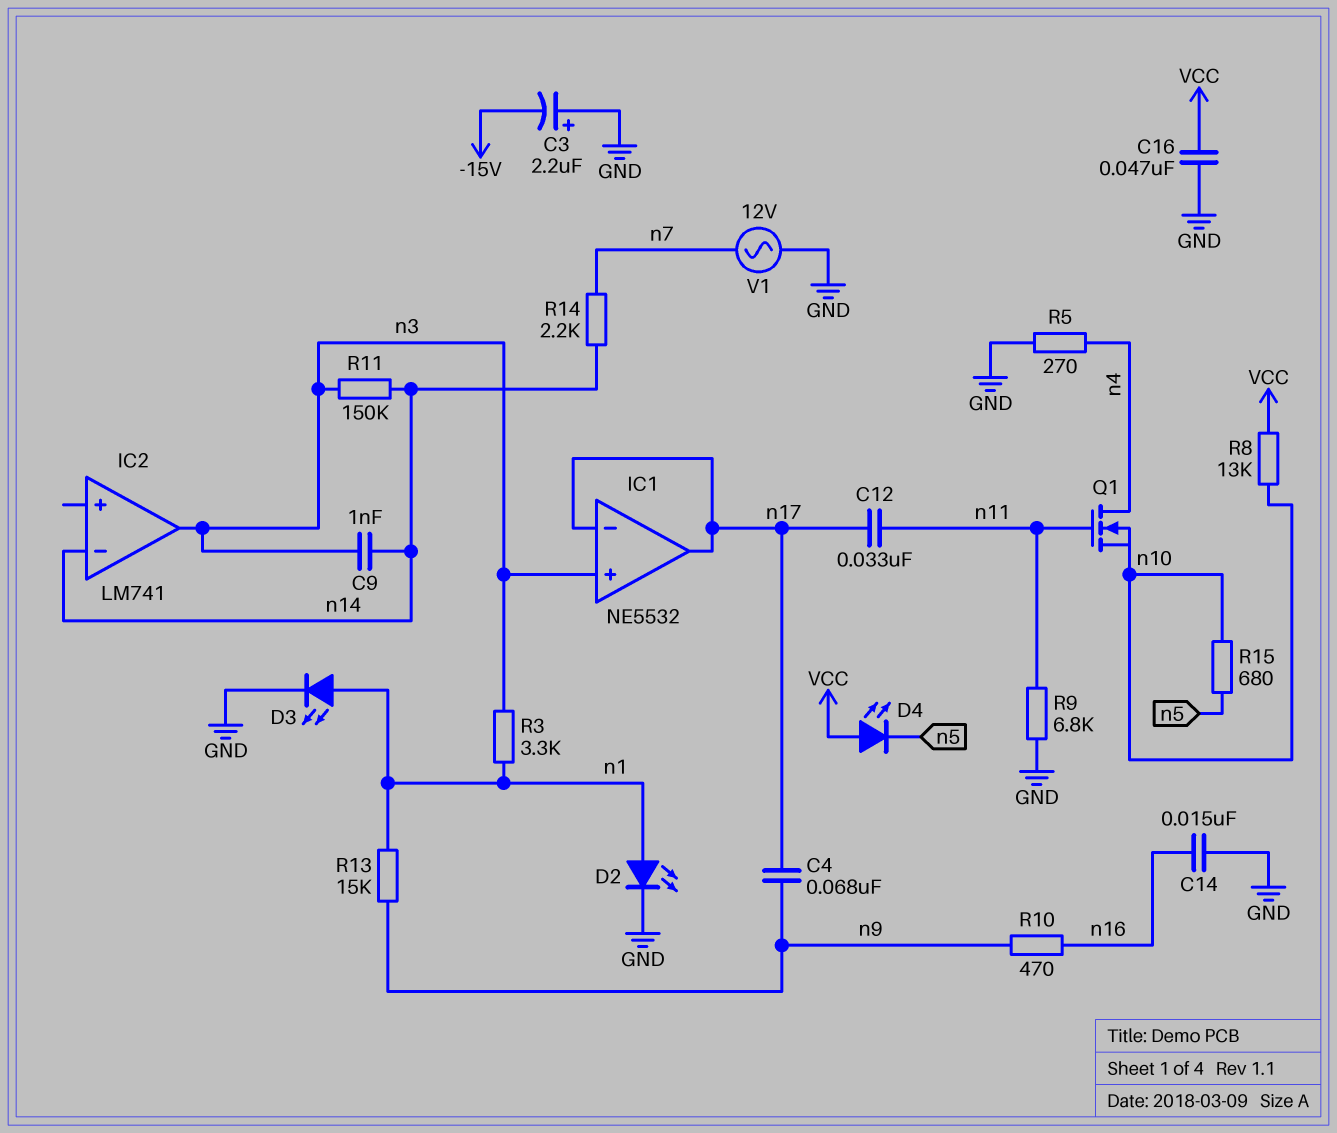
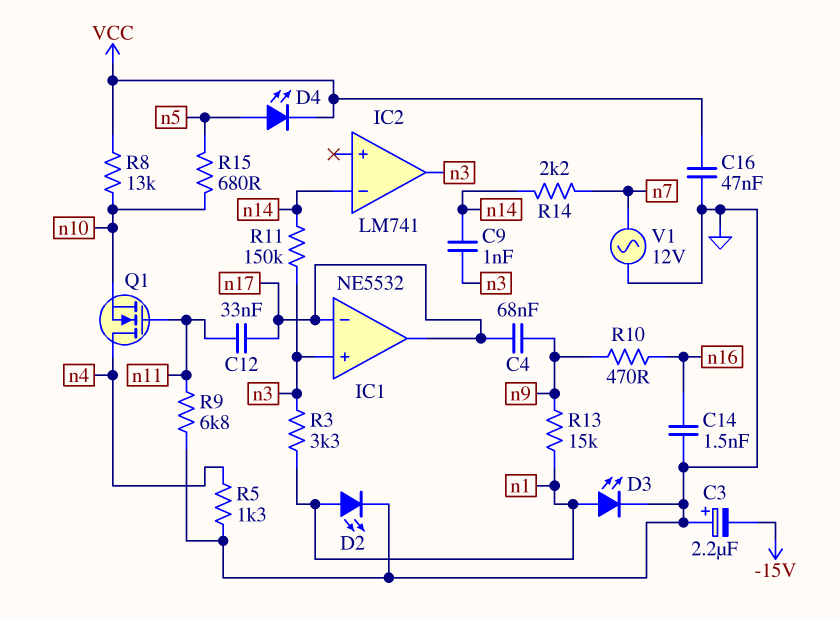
C14: 15nF (GND, n16) -> 1.5nF (GND, n16)
D4: LED (A VCC, K n5) -> LED (A n5, K VCC)
R5: 270 (GND, n4) -> 1.3k (GND, n4)

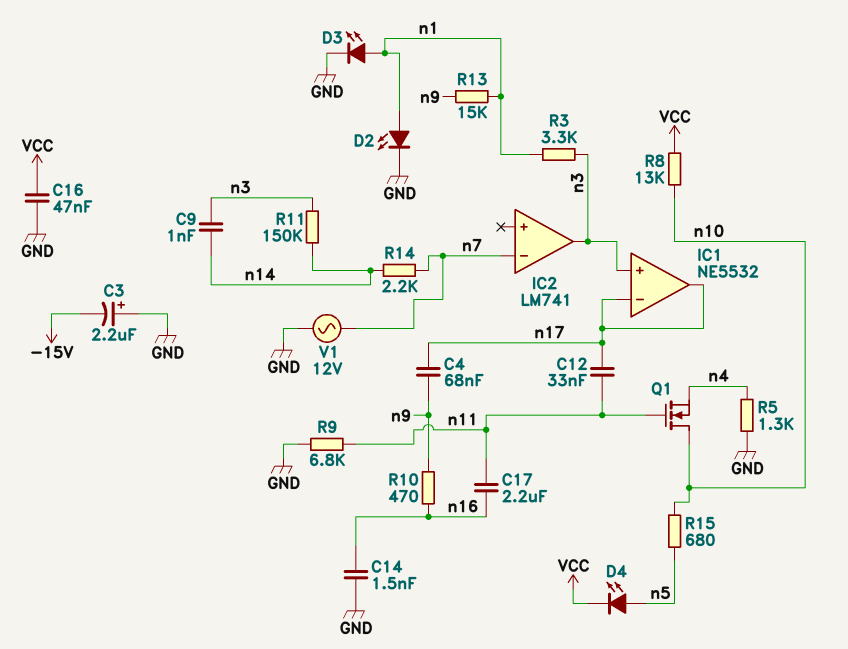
C17: none -> 2.2uF (n11, n16)
IC2 pin in-: n14 -> n7
Q1: NMOS (G n11, D n4, S n10) -> NMOS (G n11, D n10, S n4)

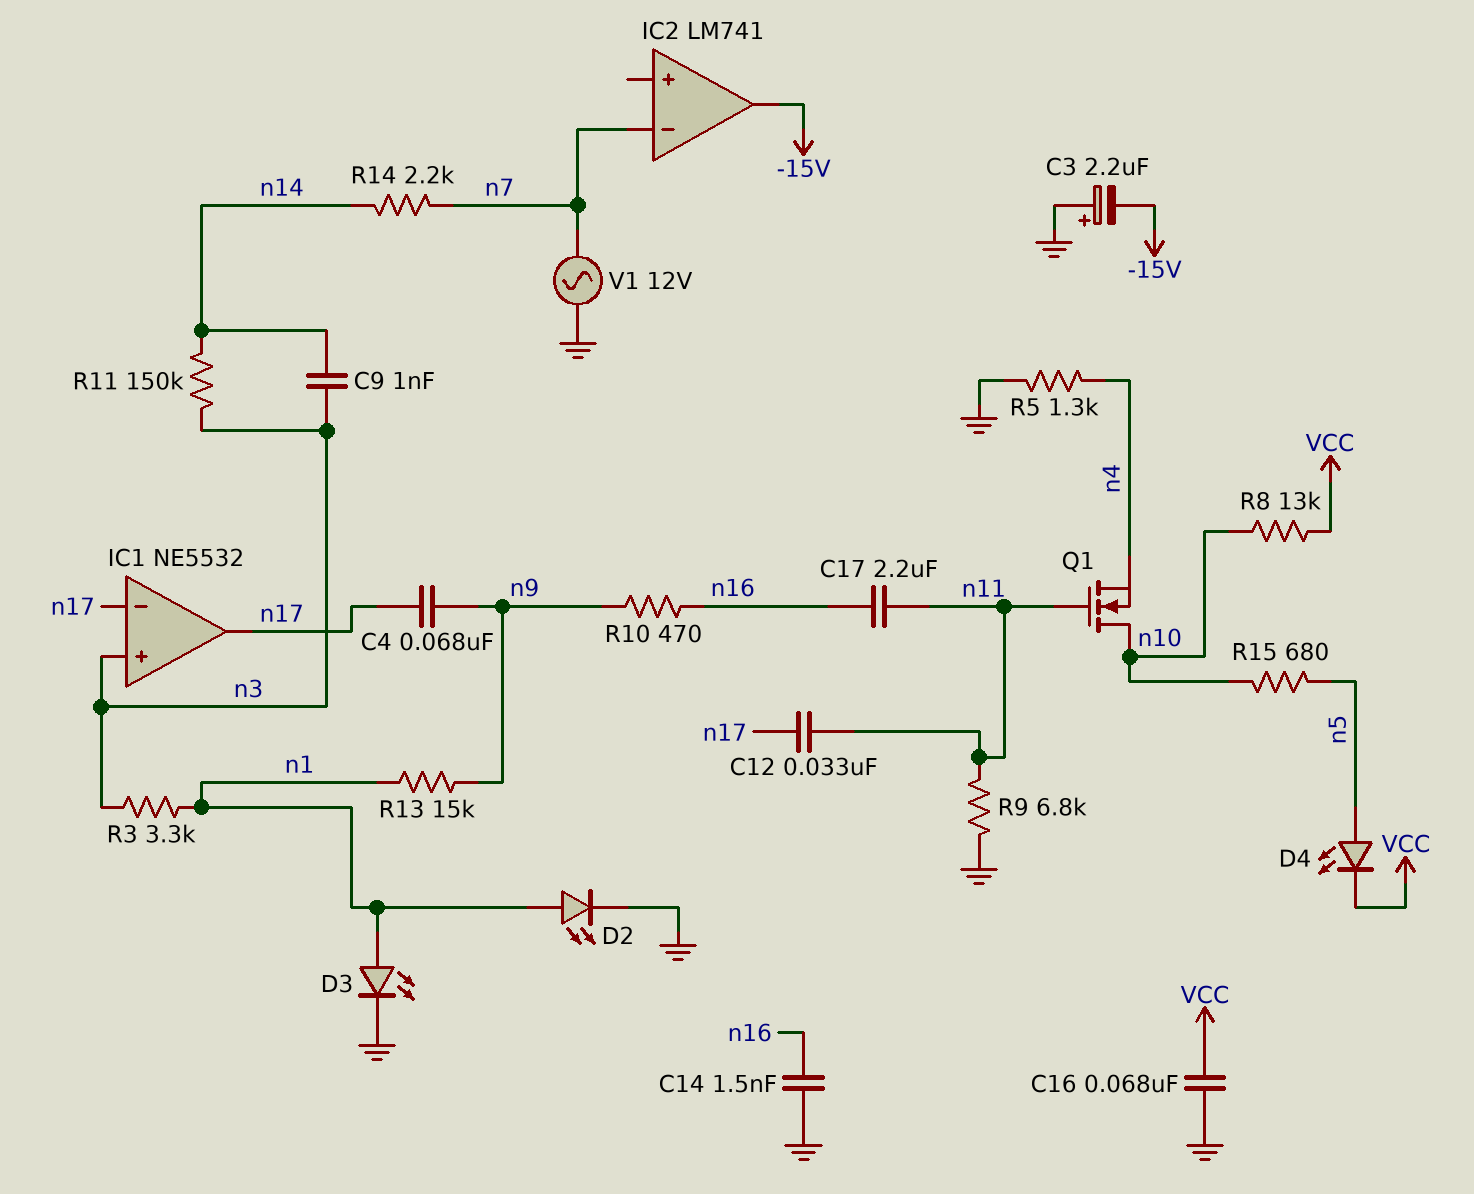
C16: 47nF (GND, VCC) -> 68nF (GND, VCC)
IC2 pin out: n3 -> -15V

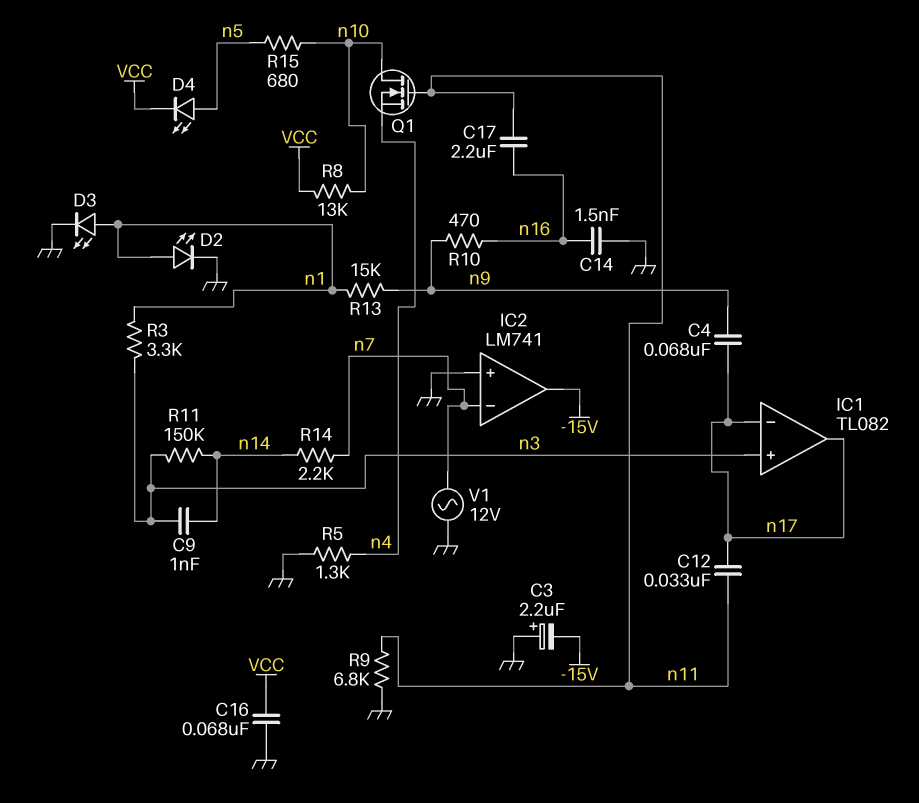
IC1: NE5532 -> TL082
IC2 pin in+: none -> GND

